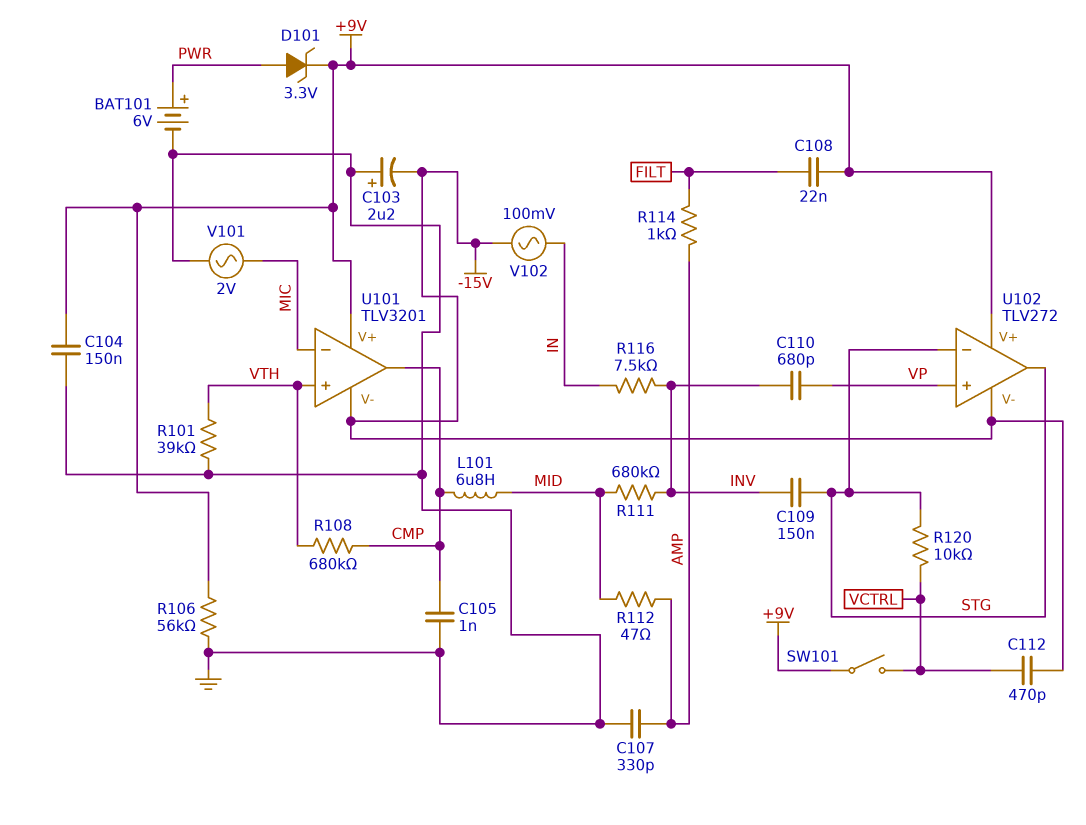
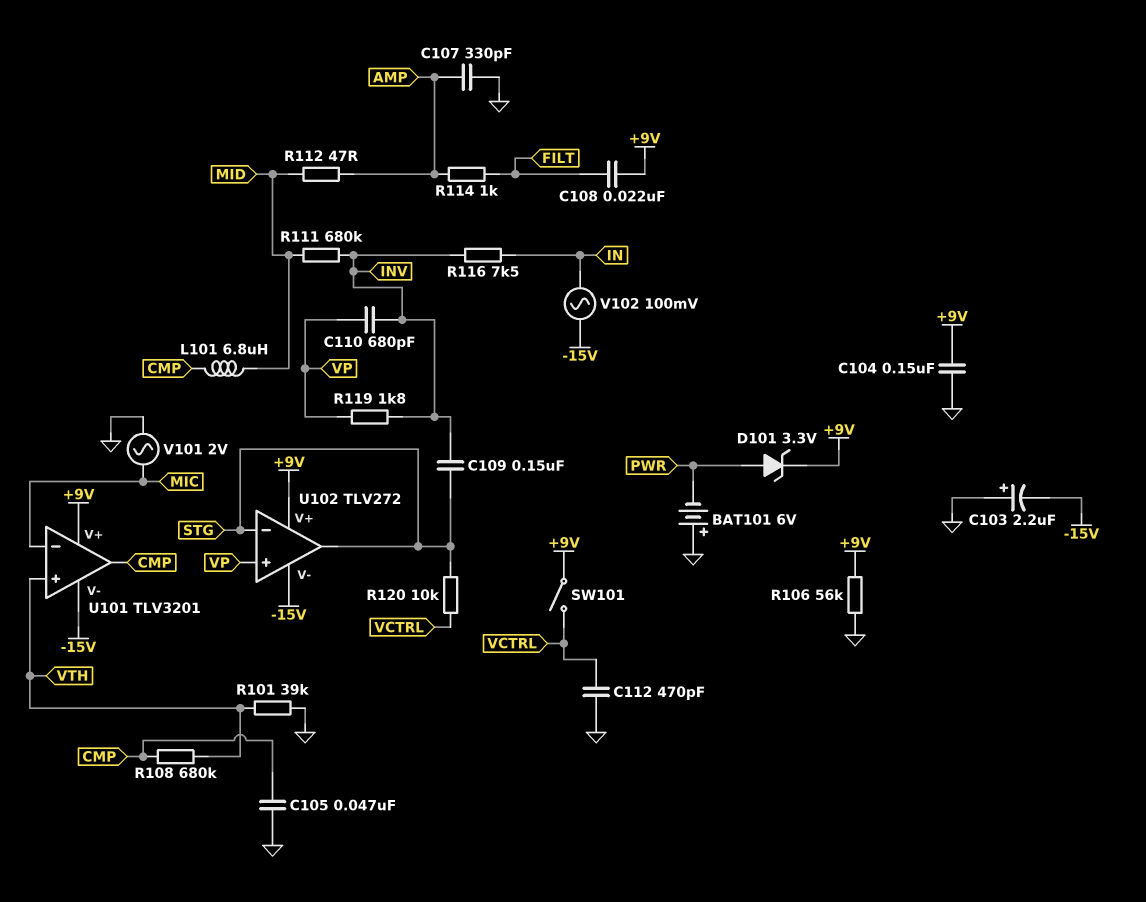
BAT101: 6V (plus PWR, minus GND) -> 6V (plus GND, minus PWR)
C105: 1nF (CMP, GND) -> 47nF (CMP, GND)
C112: 470pF (-15V, VCTRL) -> 470pF (GND, VCTRL)
R119: none -> 1.8k (INV, VP)

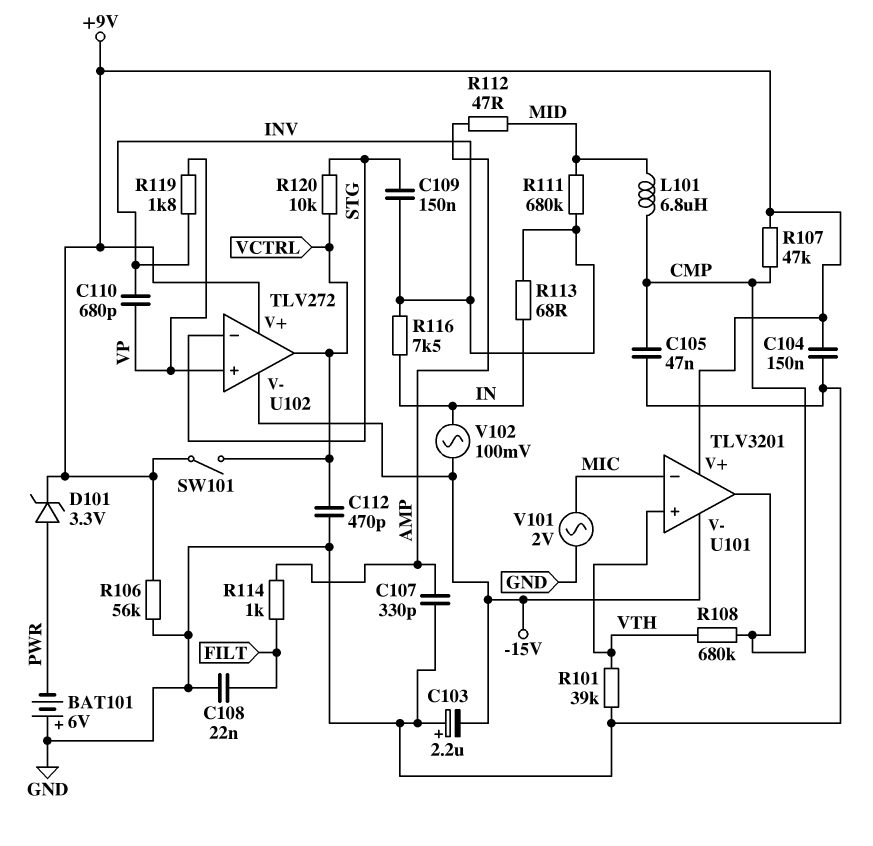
C108: 22nF (+9V, FILT) -> 22nF (FILT, GND)
R107: none -> 47k (+9V, CMP)
R113: none -> 68 (IN, INV)
U102 pin out: STG -> VCTRL

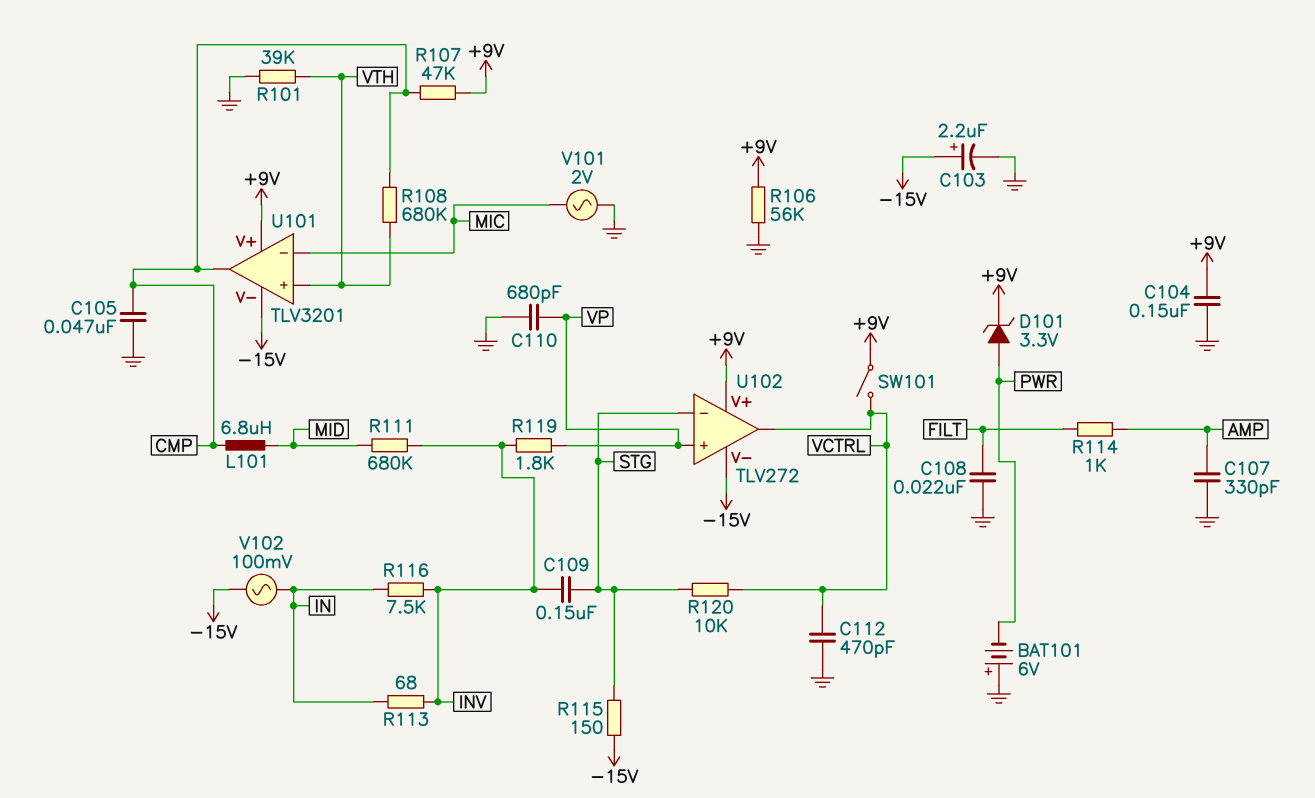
C103: 2.2uF (plus GND, minus -15V) -> 2.2uF (plus -15V, minus GND)
C110: 680pF (INV, VP) -> 680pF (GND, VP)
R112: 47 (AMP, MID) -> none
R115: none -> 150 (-15V, STG)

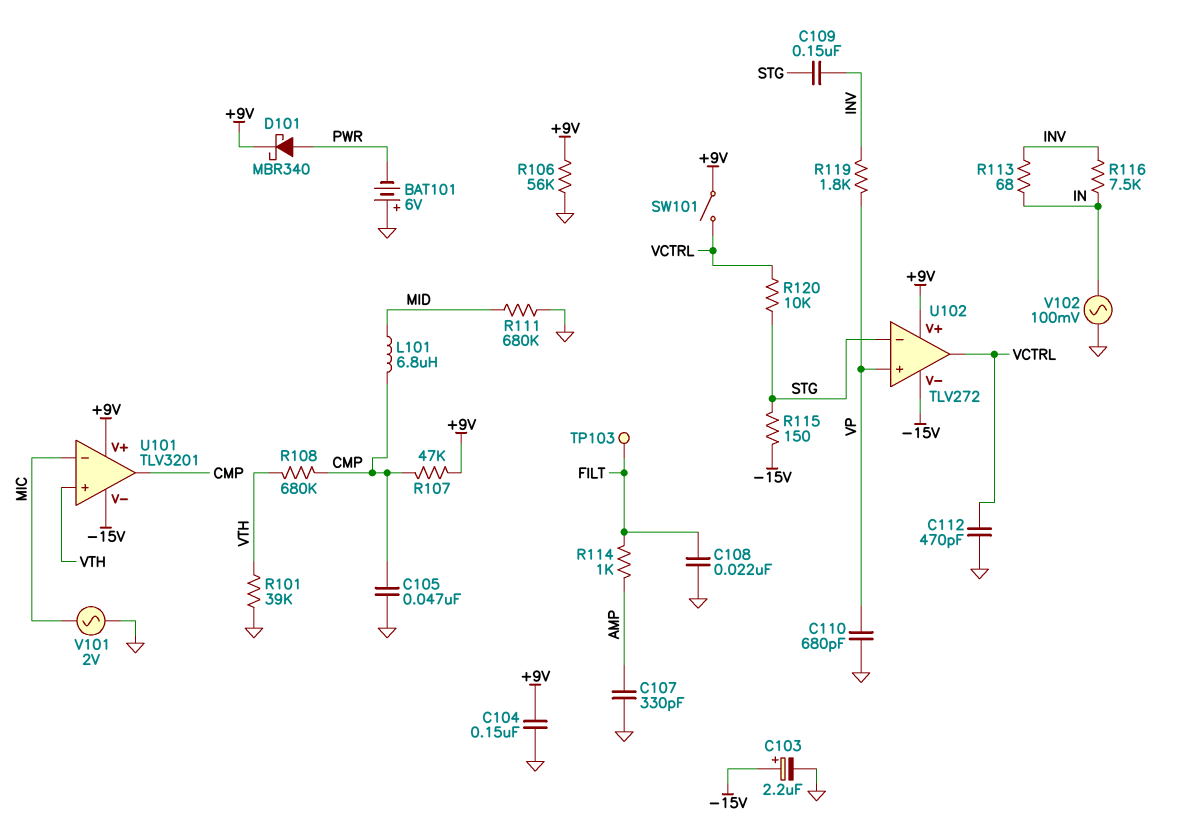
D101: zener 3.3V (A PWR, K +9V) -> schottky MBR340 (A PWR, K +9V)
R111: 680k (INV, MID) -> 680k (GND, MID)
TP103: none -> test point (FILT)
V102: AC 100mV (-15V, IN) -> AC 100mV (GND, IN)

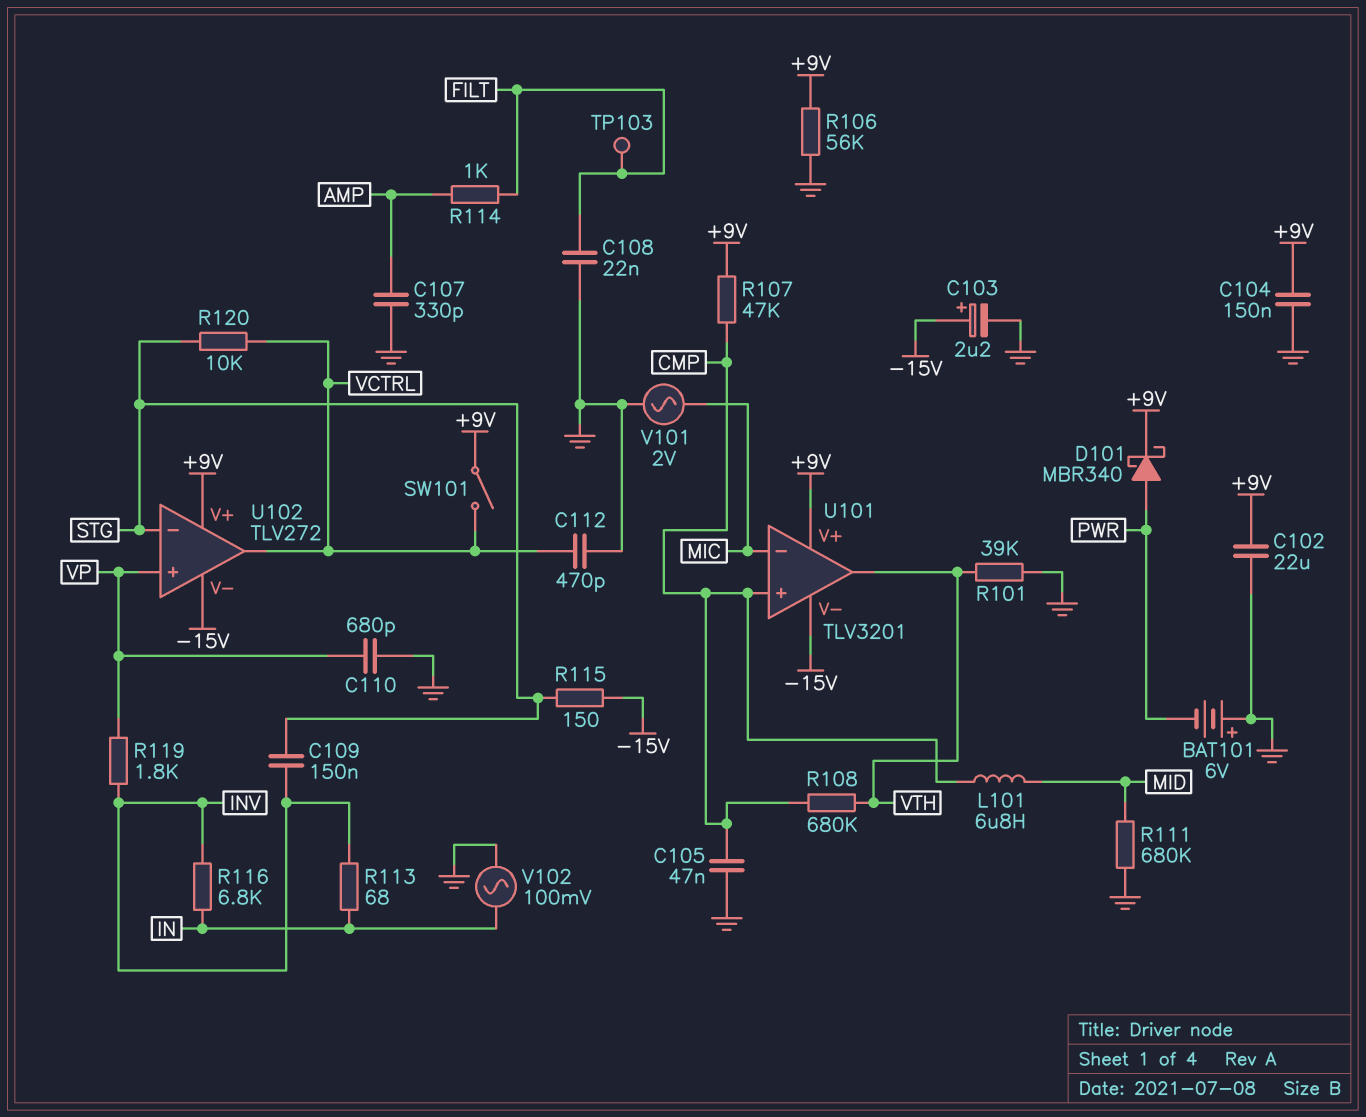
C102: none -> 22uF (+9V, GND)
R116: 7.5k (IN, INV) -> 6.8k (IN, INV)
U101 pin in+: VTH -> CMP
U101 pin out: CMP -> VTH

